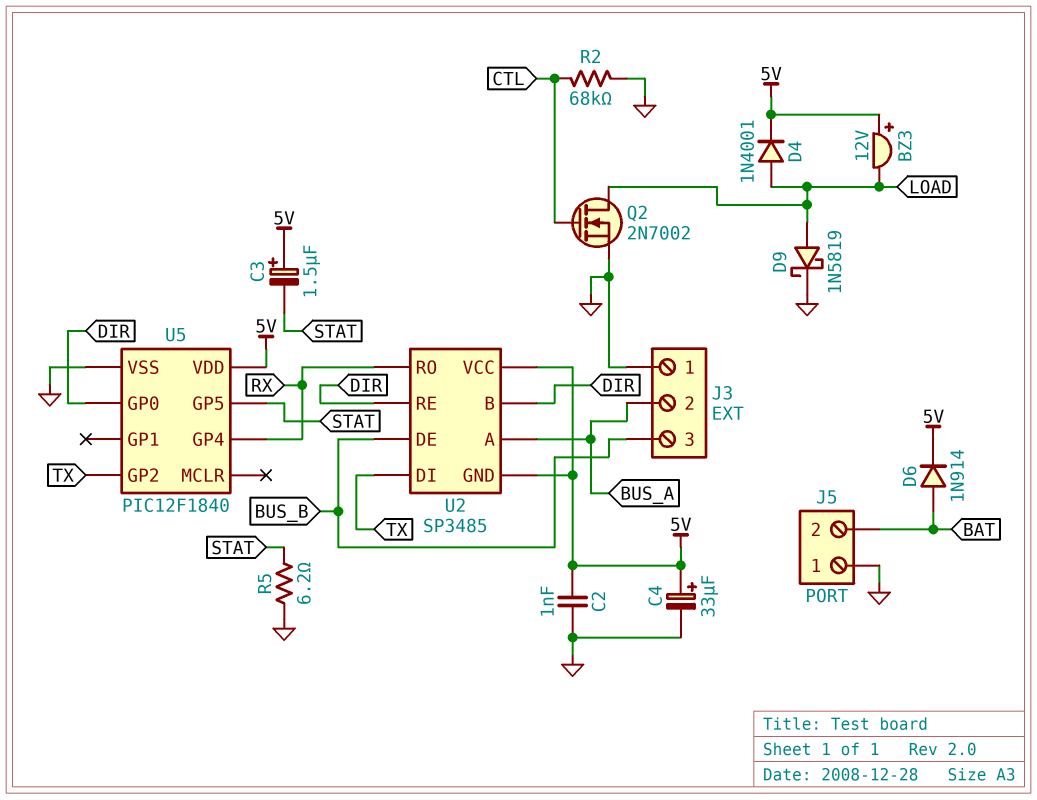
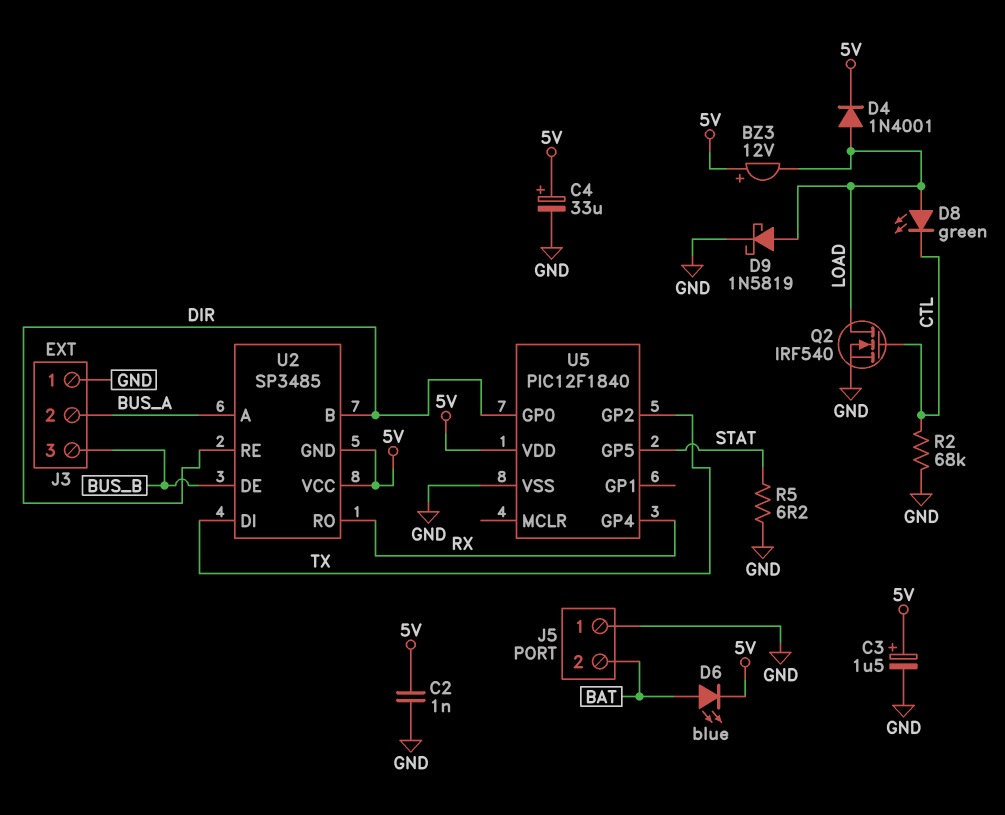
C3: 1.5uF (plus 5V, minus STAT) -> 1.5uF (plus 5V, minus GND)
D6: diode 1N914 (A BAT, K 5V) -> LED blue (A BAT, K 5V)
D8: none -> LED green (A LOAD, K CTL)
Q2: NMOS 2N7002 (G CTL, D LOAD, S GND) -> NMOS IRF540 (G CTL, D LOAD, S GND)

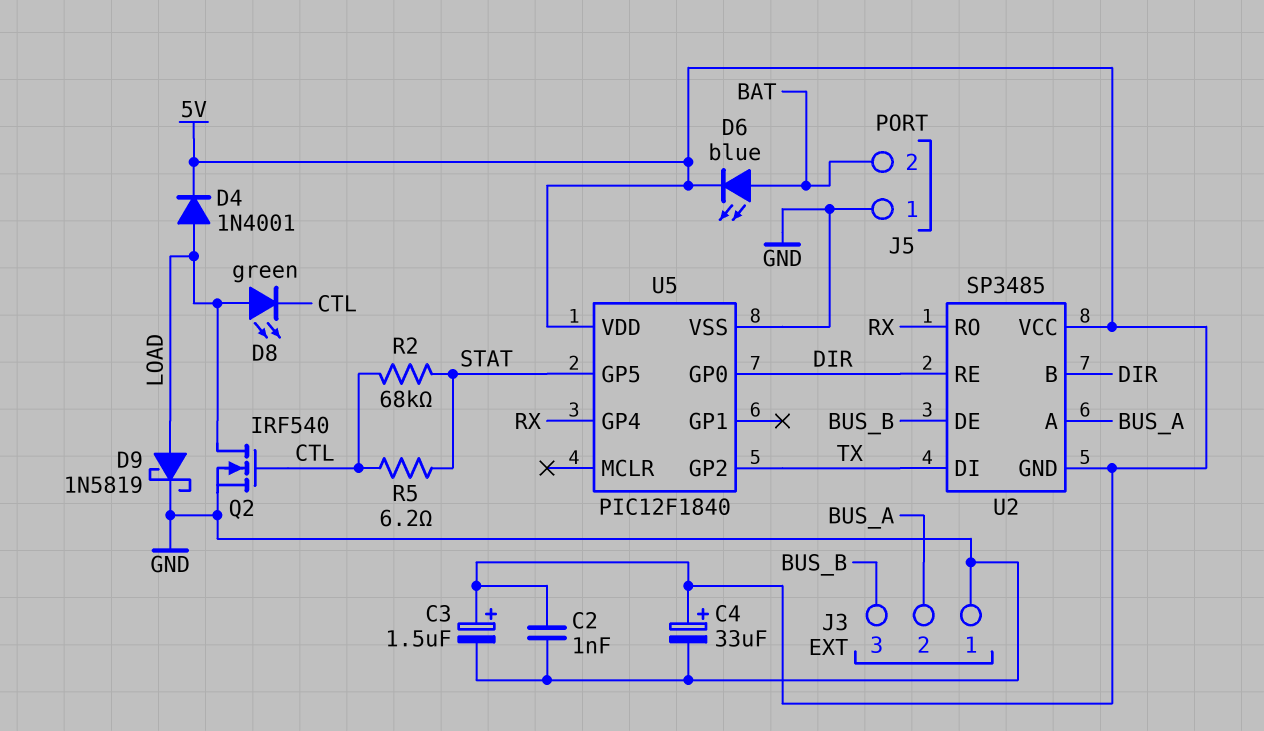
BZ3: buzzer 12V (plus 5V, minus LOAD) -> none
R2: 68k (CTL, GND) -> 68k (CTL, STAT)
R5: 6.2 (GND, STAT) -> 6.2 (CTL, STAT)

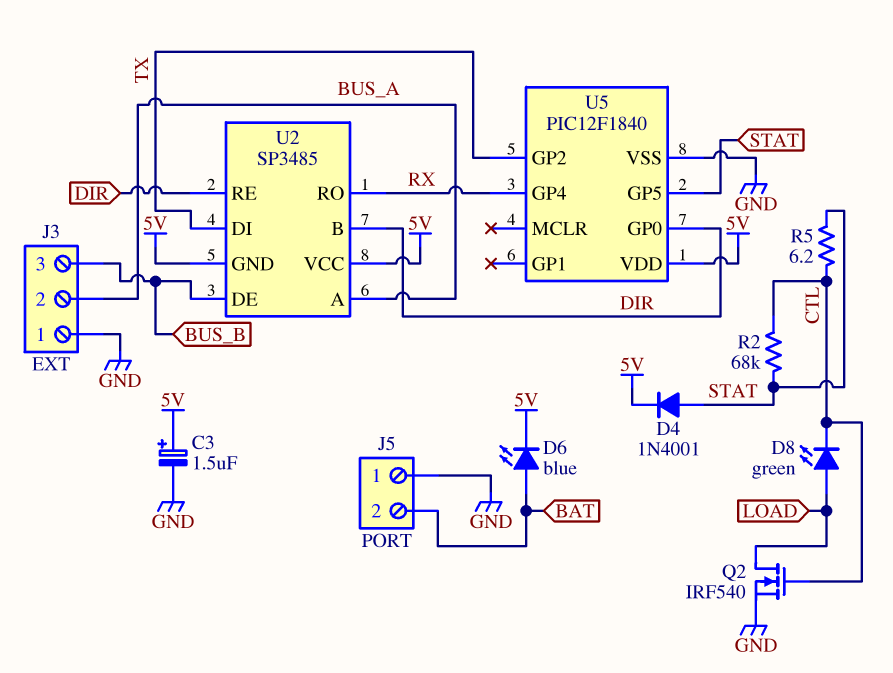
C2: 1nF (5V, GND) -> none
C4: 33uF (plus 5V, minus GND) -> none
D4: diode 1N4001 (A LOAD, K 5V) -> diode 1N4001 (A STAT, K 5V)
D9: schottky 1N5819 (A LOAD, K GND) -> none

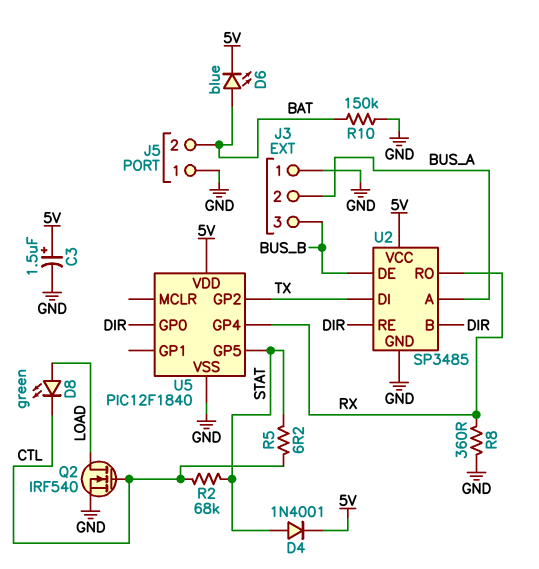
R8: none -> 360 (GND, RX)
R10: none -> 150k (BAT, GND)
U2 pin GND: 5V -> GND

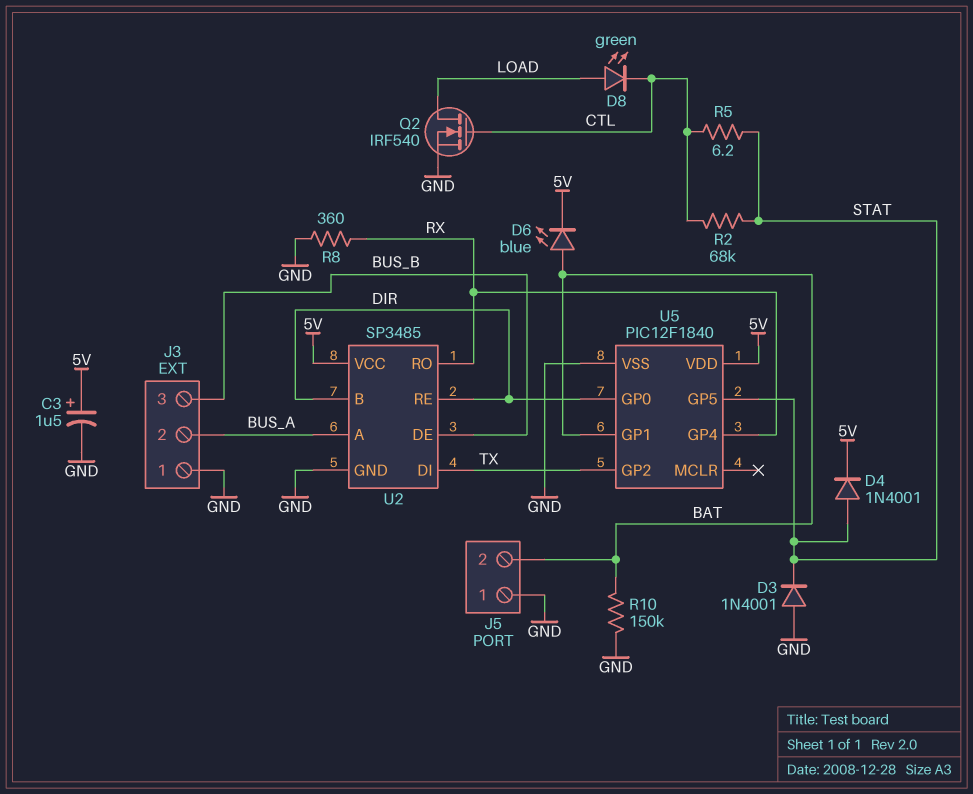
D3: none -> diode 1N4001 (A GND, K STAT)
U5 pin GP1: none -> BAT

